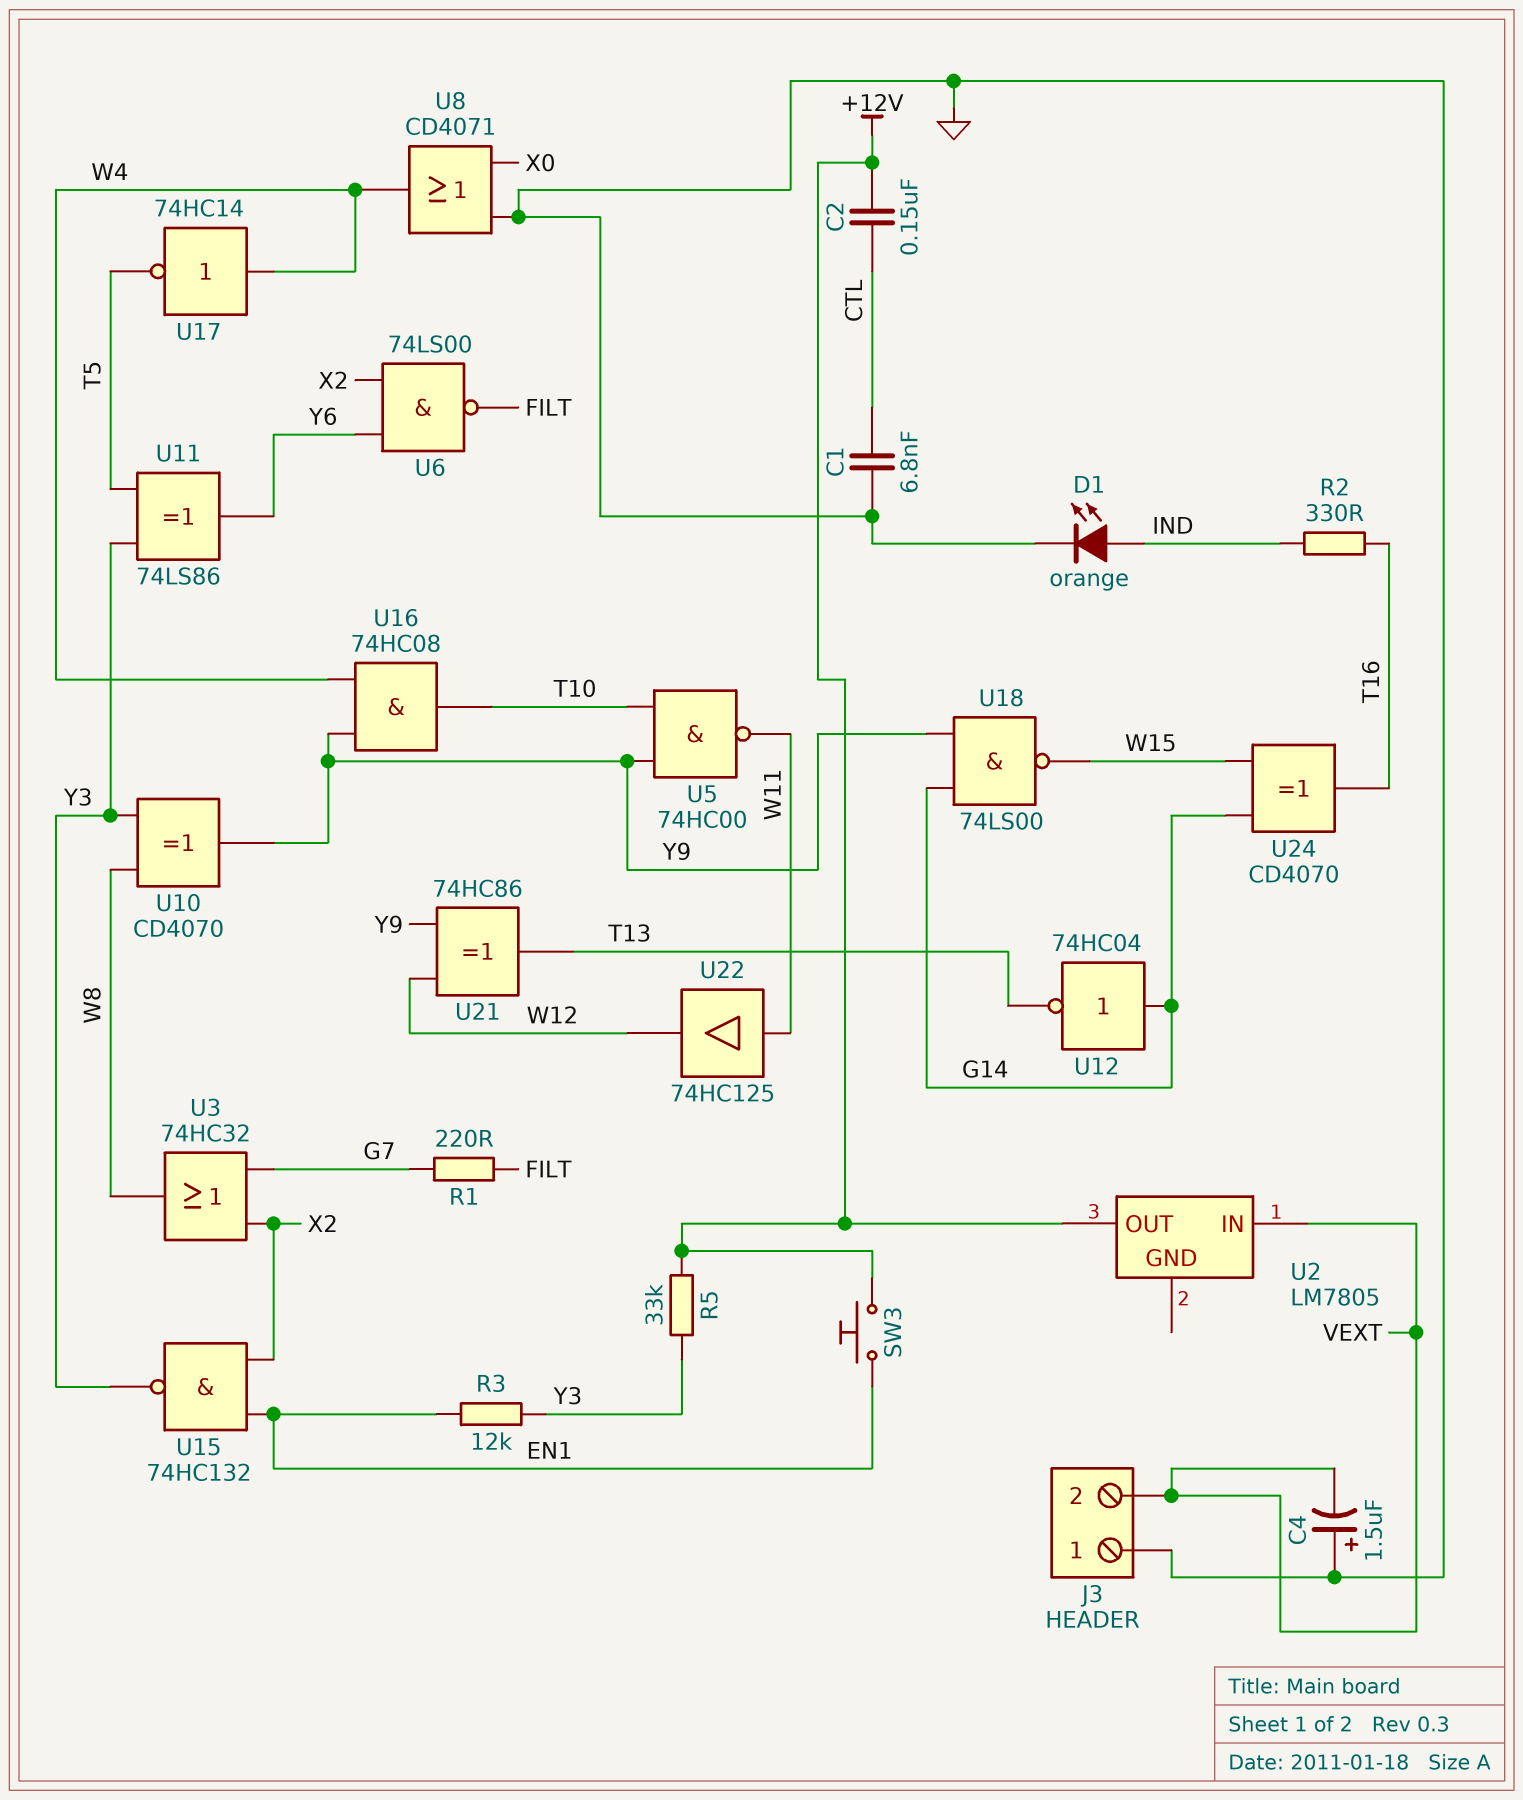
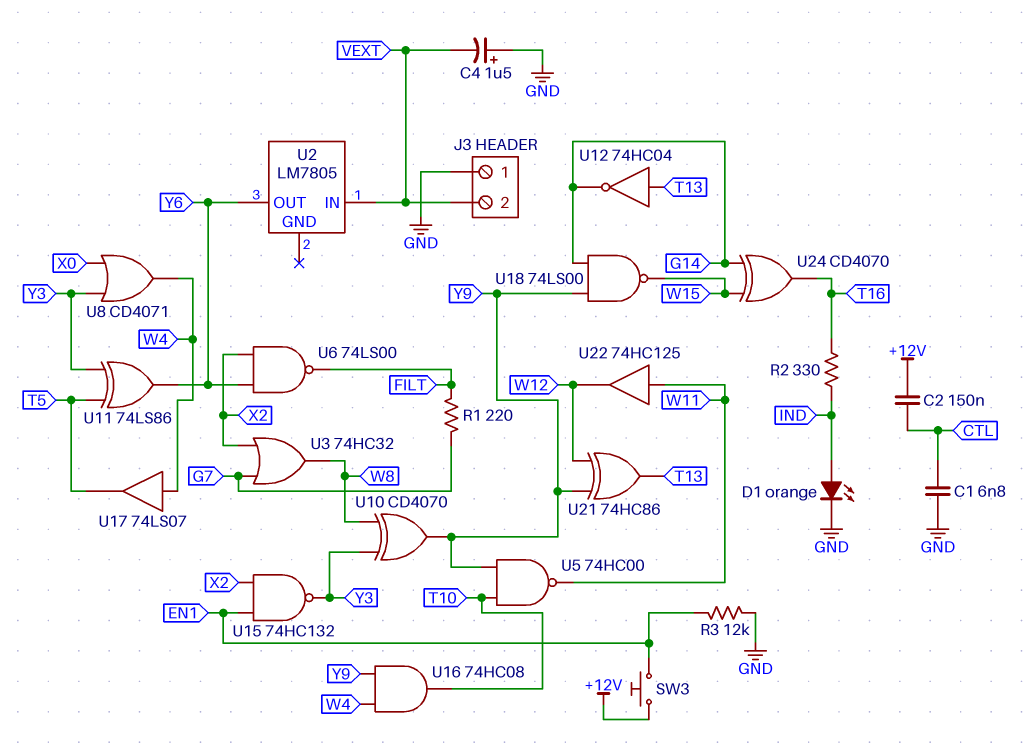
R3: 12k (EN1, Y3) -> 12k (EN1, GND)
R5: 33k (+12V, Y3) -> none
U2 pin OUT: +12V -> Y6
U8: OR CD4071 (in GND, in X0, out W4) -> OR CD4071 (in X0, in Y3, out W4)
U12: NOT 74HC04 (in G14, out T13) -> NOT 74HC04 (in T13, out G14)
U17: NOT 74HC14 (in W4, out T5) -> buffer 74LS07 (in W4, out T5)

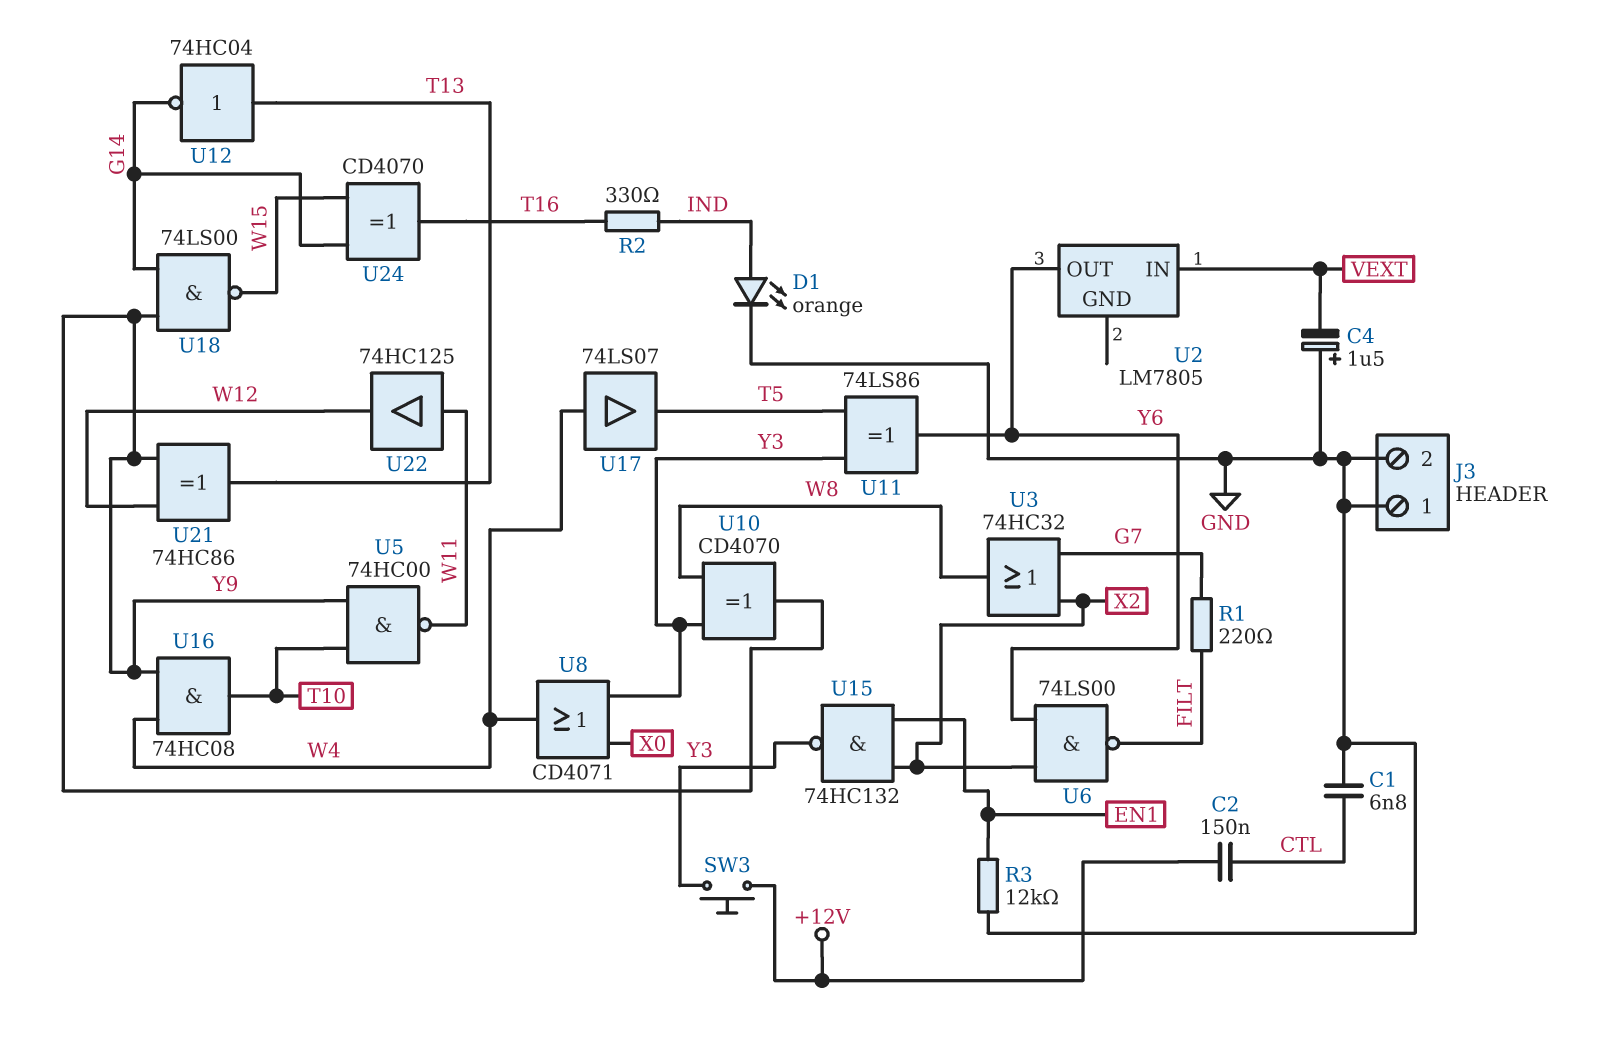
J3 pin 2: VEXT -> GND
SW3: button (+12V, EN1) -> button (+12V, Y3)

